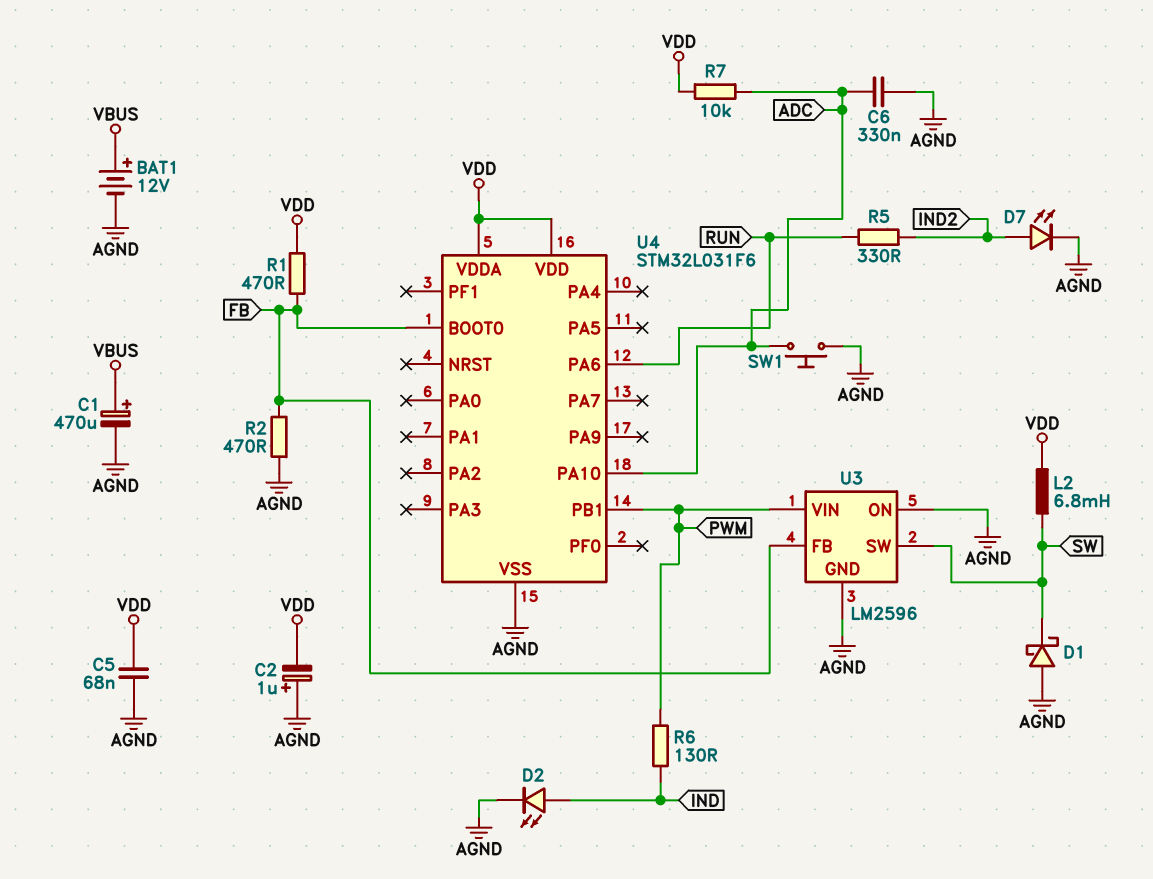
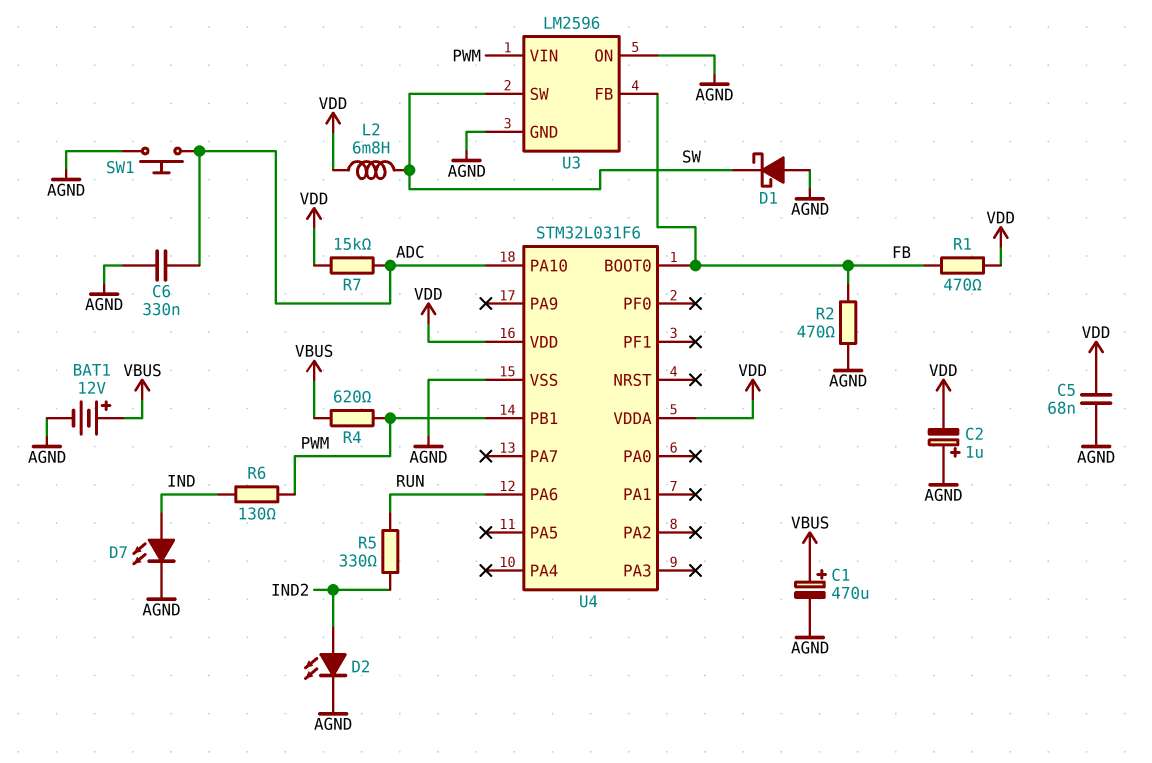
D2: LED (A IND, K AGND) -> LED (A IND2, K AGND)
D7: LED (A IND2, K AGND) -> LED (A IND, K AGND)
R4: none -> 620 (PWM, VBUS)
R7: 10k (ADC, VDD) -> 15k (ADC, VDD)

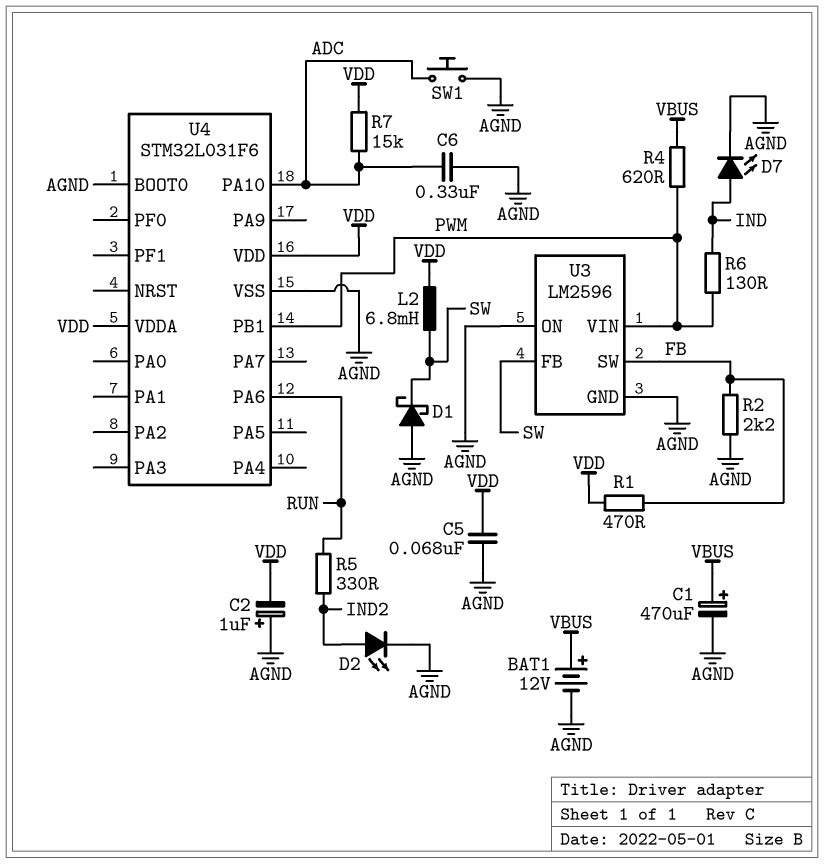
R2: 470 (AGND, FB) -> 2.2k (AGND, FB)
U3 pin FB: FB -> SW
U3 pin SW: SW -> FB
U4 pin BOOT0: FB -> AGND

